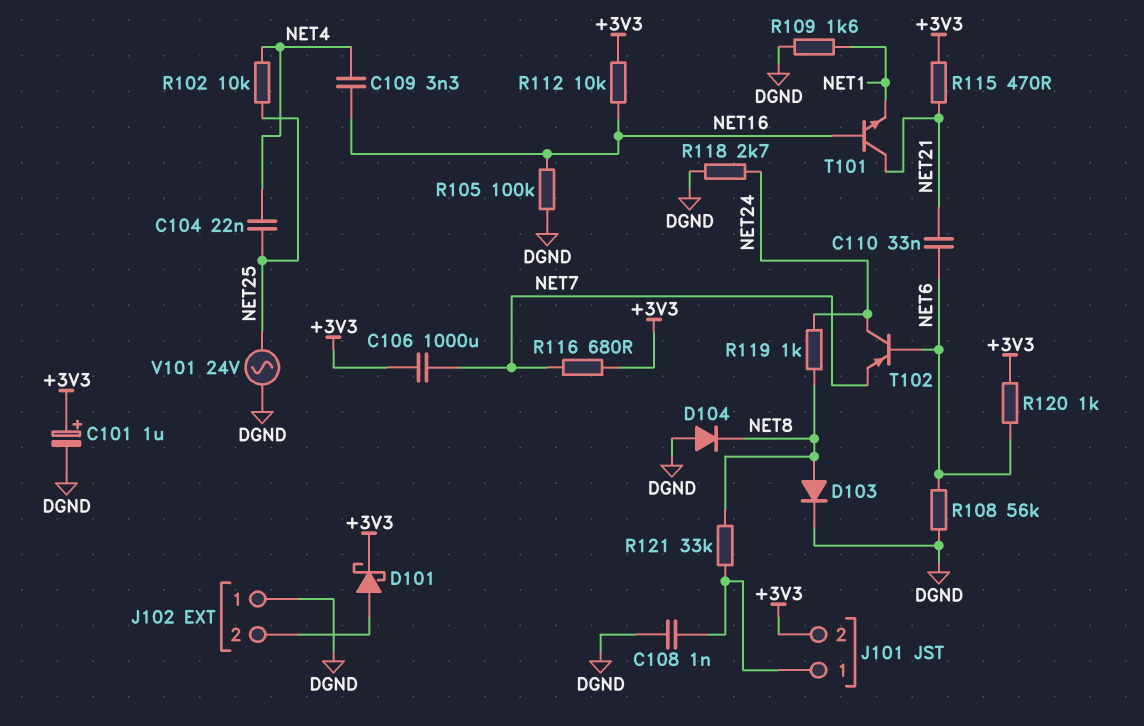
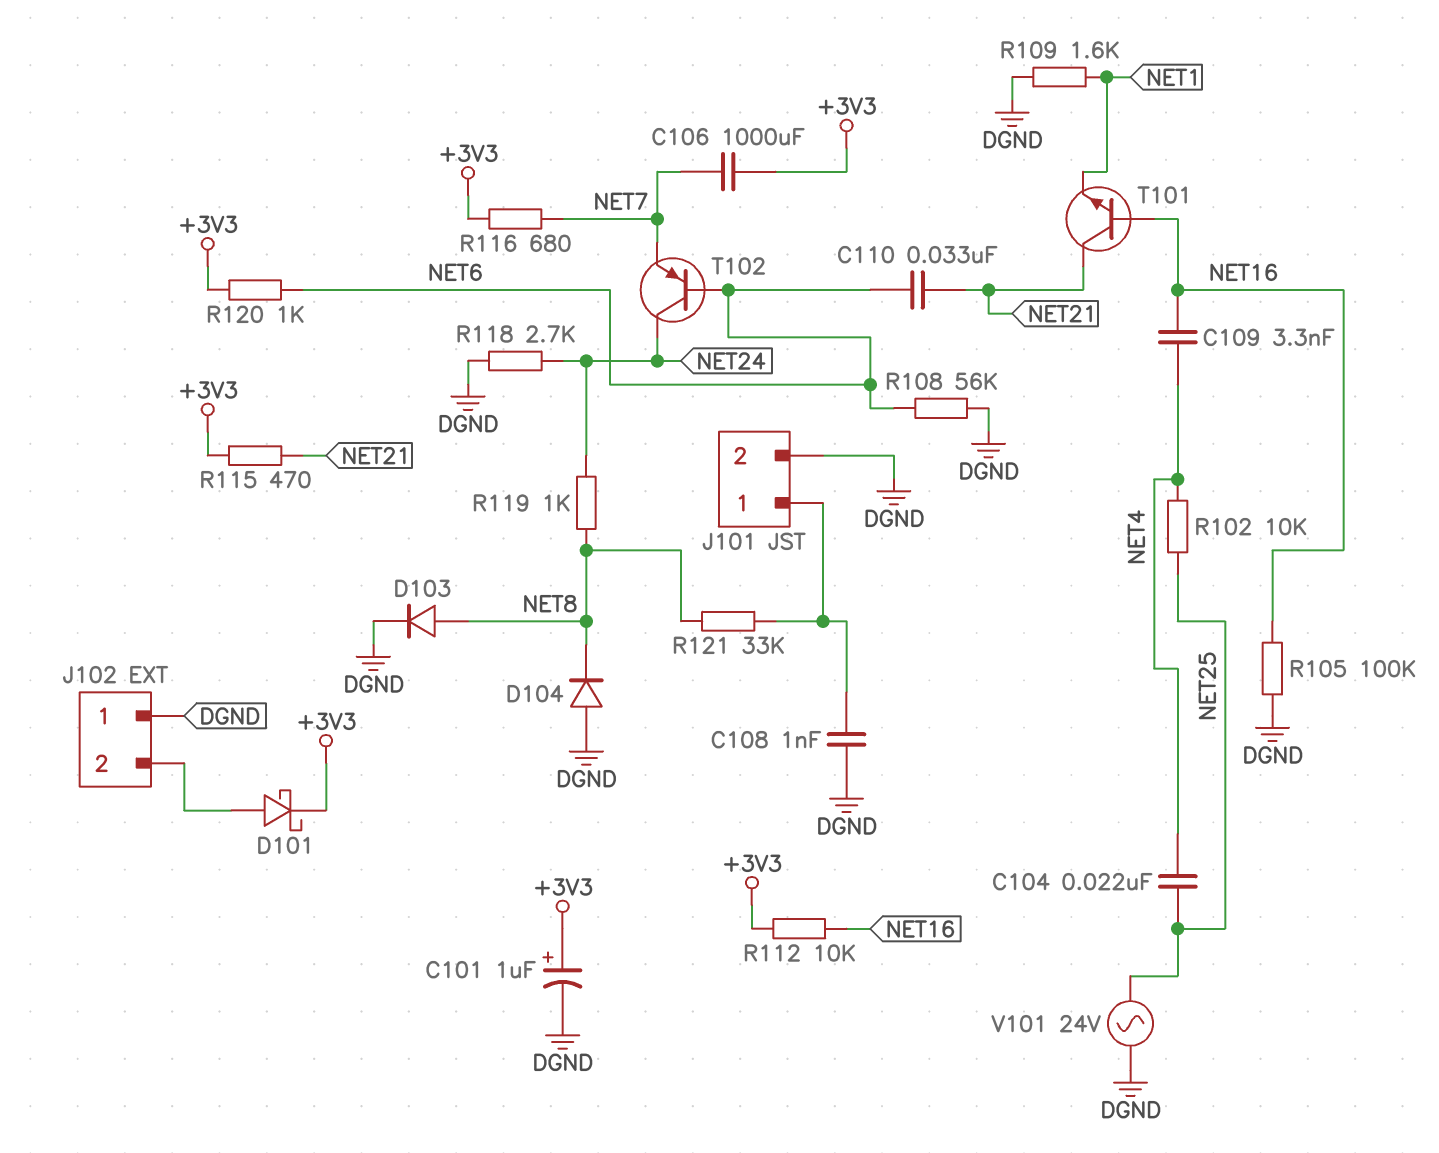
J101 pin 2: +3V3 -> DGND

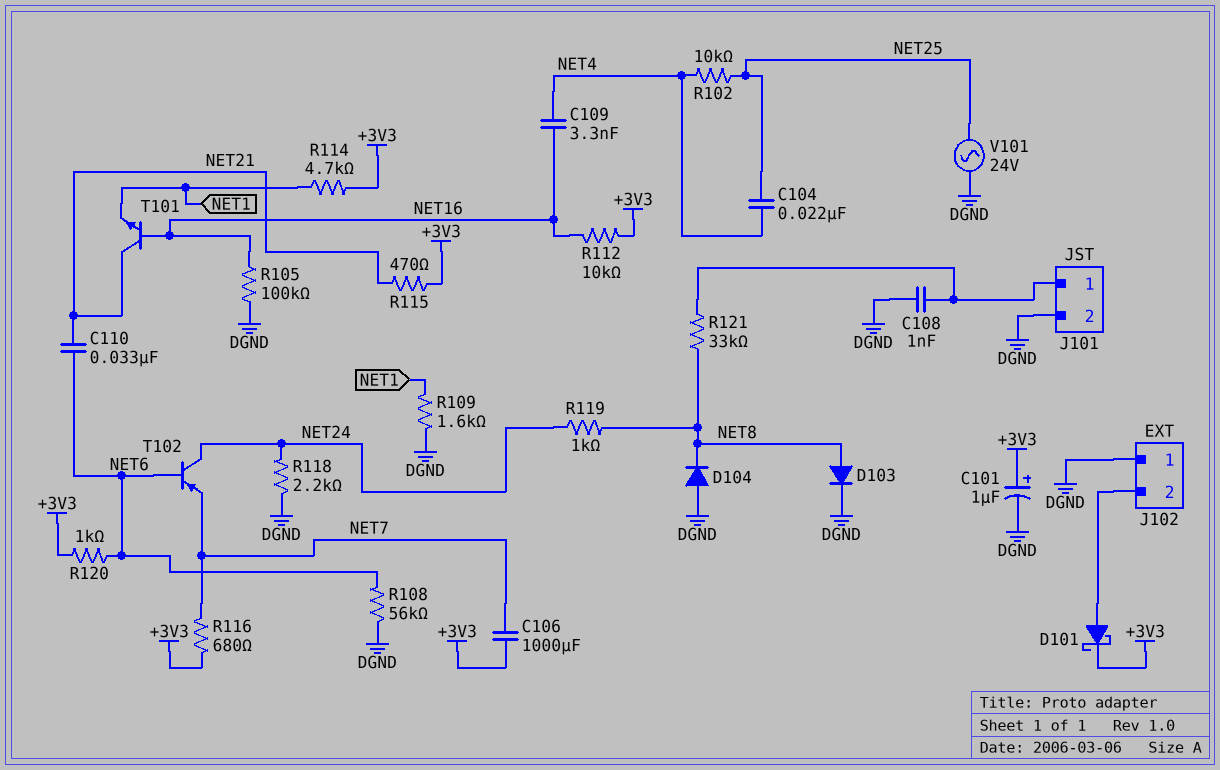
R114: none -> 4.7k (+3V3, NET1)
R118: 2.7k (DGND, NET24) -> 2.2k (DGND, NET24)

